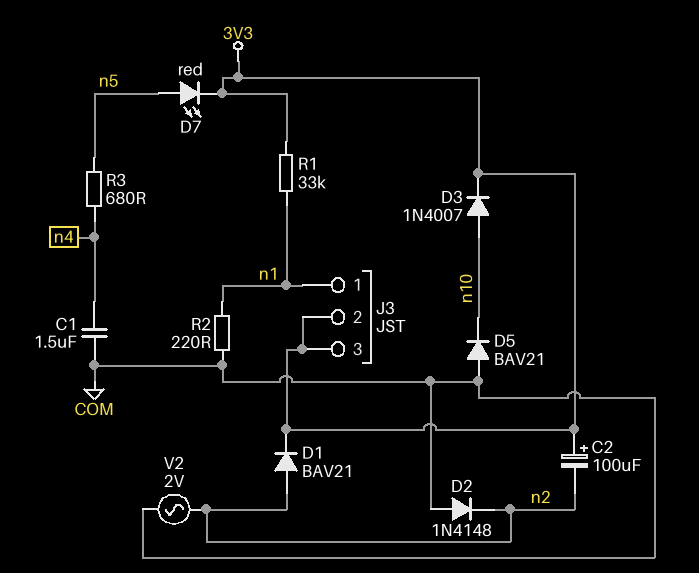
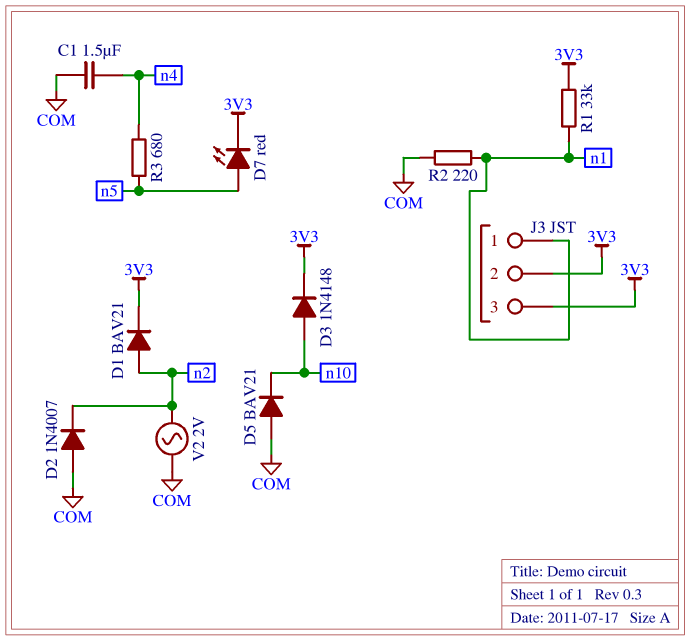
C2: 100uF (plus 3V3, minus n2) -> none
D2: diode 1N4148 (A COM, K n2) -> diode 1N4007 (A COM, K n2)
D3: diode 1N4007 (A n10, K 3V3) -> diode 1N4148 (A n10, K 3V3)

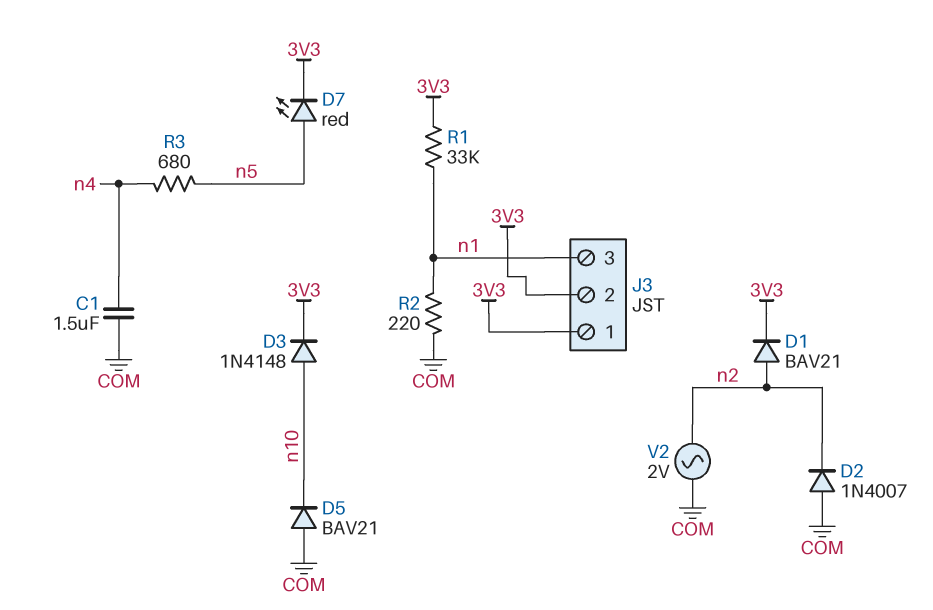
J3 pin 1: n1 -> 3V3
J3 pin 3: 3V3 -> n1

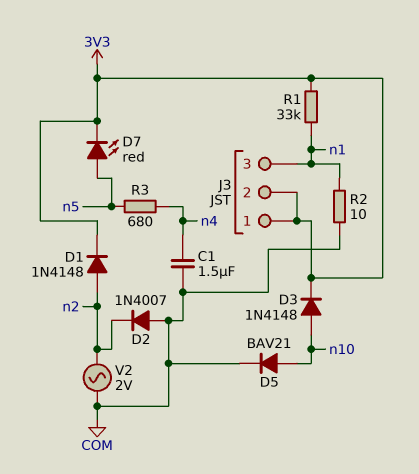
D1: diode BAV21 (A n2, K 3V3) -> diode 1N4148 (A n2, K 3V3)
D5: diode BAV21 (A COM, K n10) -> diode BAV21 (A n10, K COM)
R2: 220 (COM, n1) -> 10 (COM, n1)

